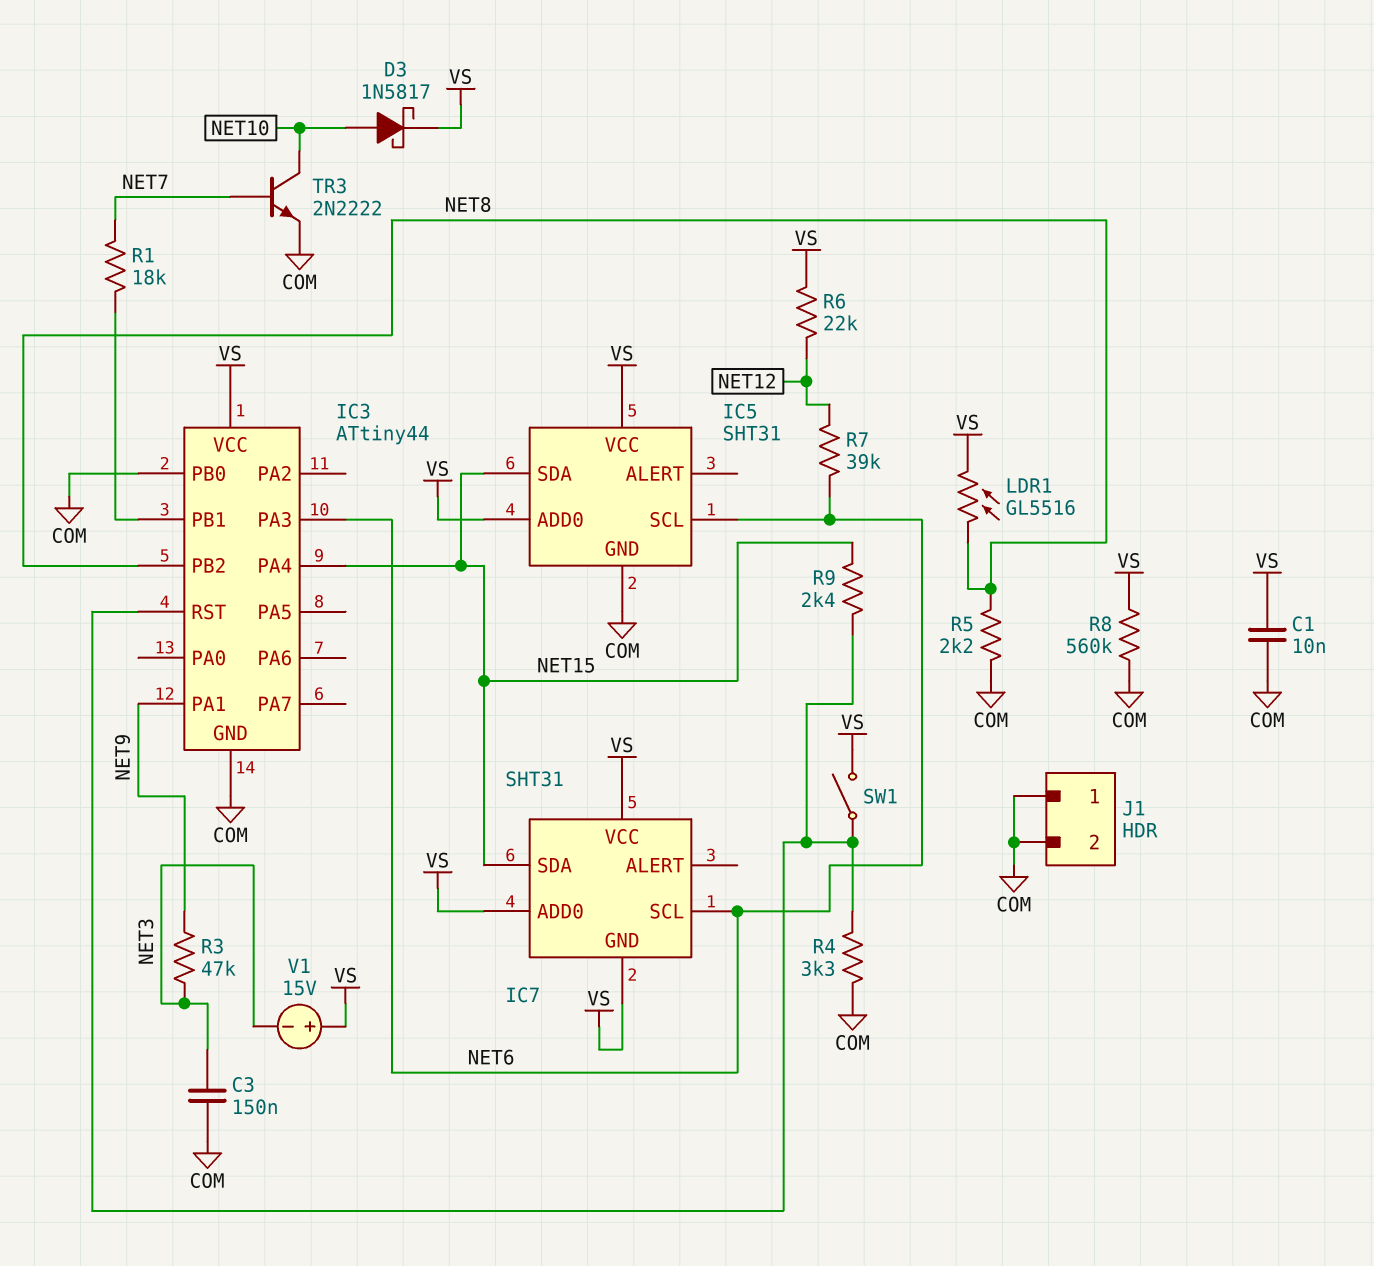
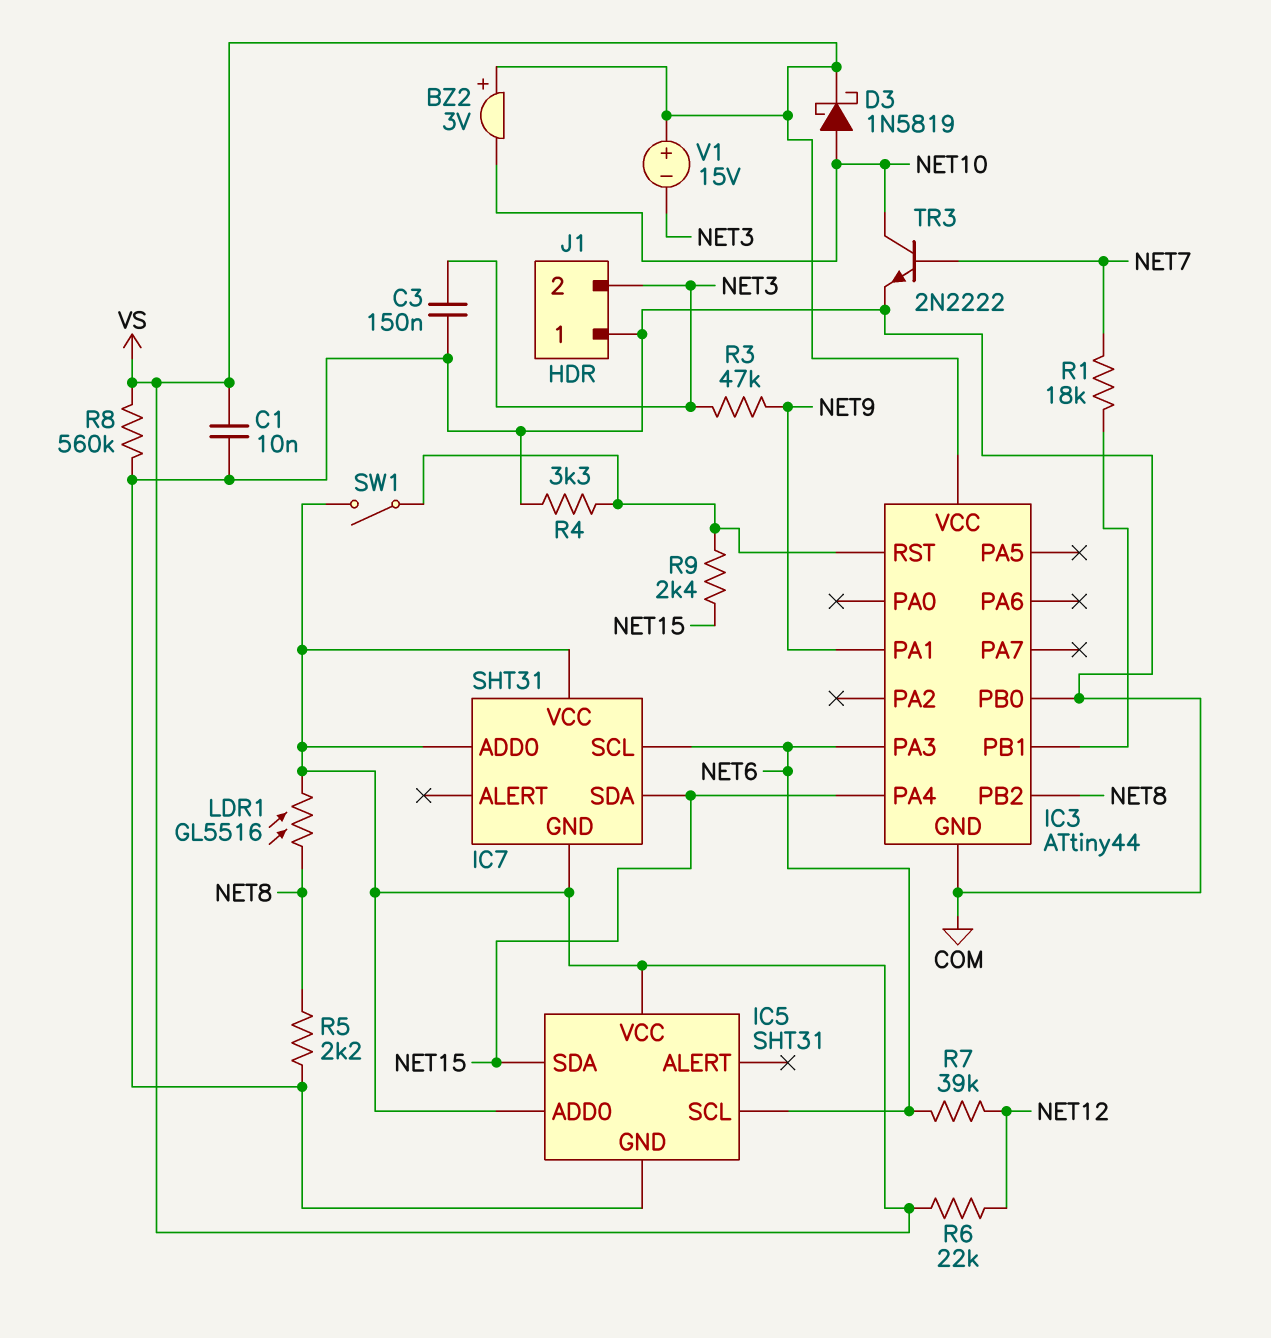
BZ2: none -> buzzer 3V (plus VS, minus NET10)
D3: schottky 1N5817 (A NET10, K VS) -> schottky 1N5819 (A NET10, K VS)
J1 pin 2: COM -> NET3

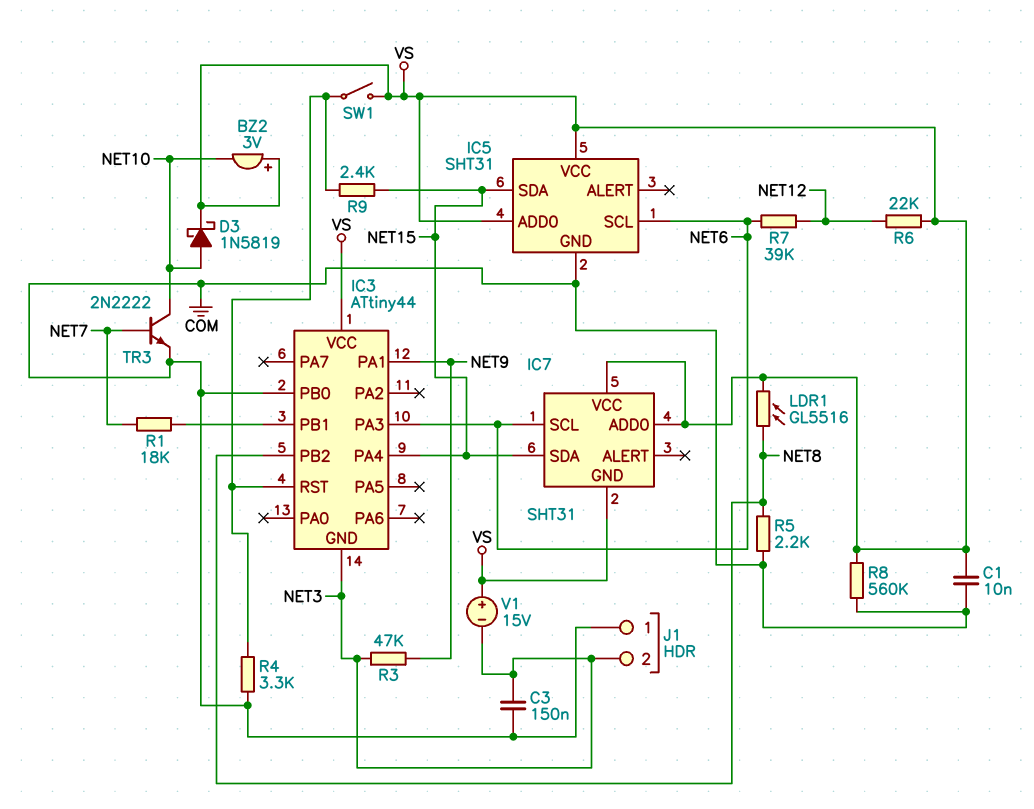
IC3 pin GND: COM -> NET3

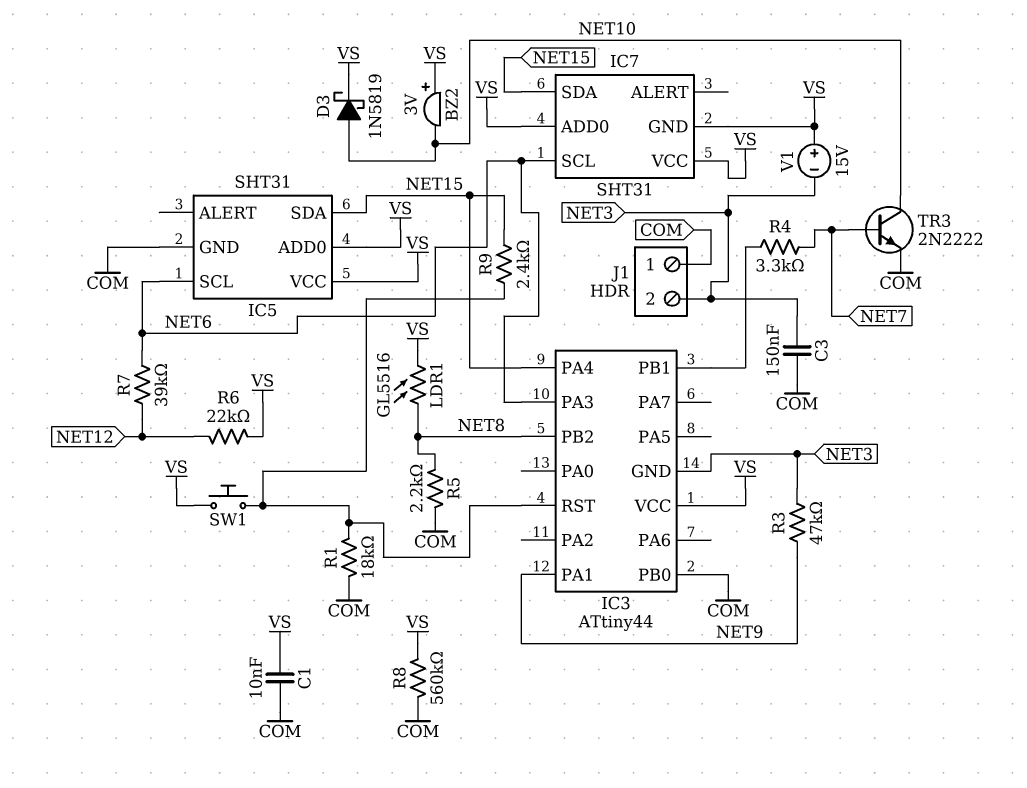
R1: 18k (IC3/PB1, NET7) -> 18k (COM, IC3/RST)
R4: 3.3k (COM, IC3/RST) -> 3.3k (IC3/PB1, NET7)
SW1: switch (IC3/RST, VS) -> button (IC3/RST, VS)

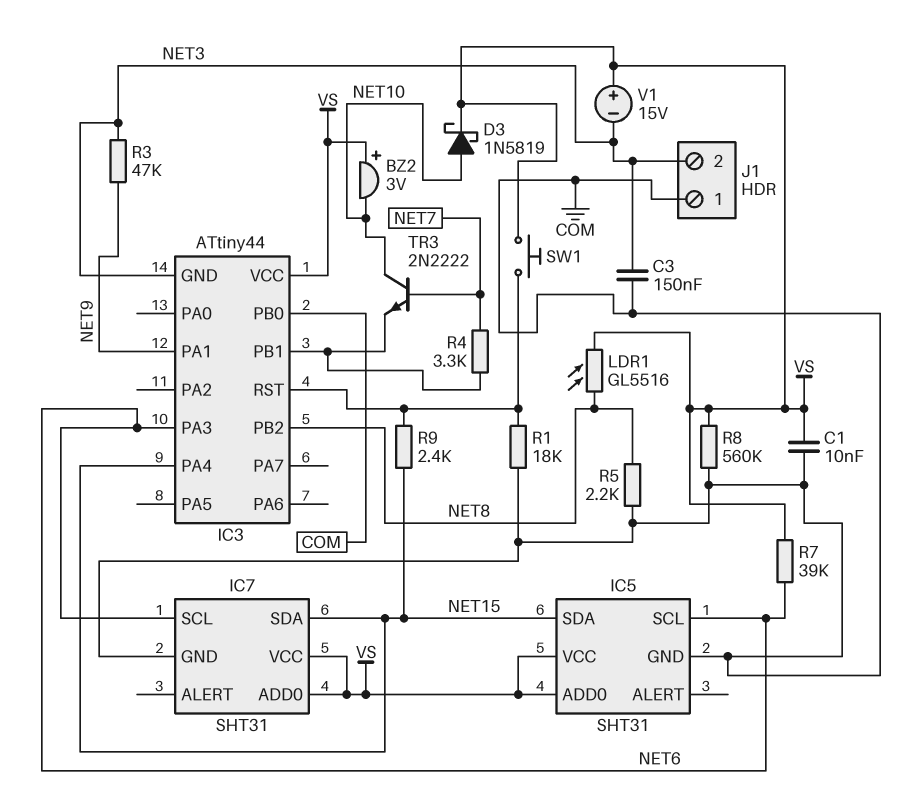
IC7 pin GND: VS -> COM
R6: 22k (NET12, VS) -> none
R7: 39k (NET6, NET12) -> 39k (NET6, VS)
TR3: NPN 2N2222 (B NET7, C NET10, E COM) -> NPN 2N2222 (B NET7, C NET10, E IC3/PB1)

